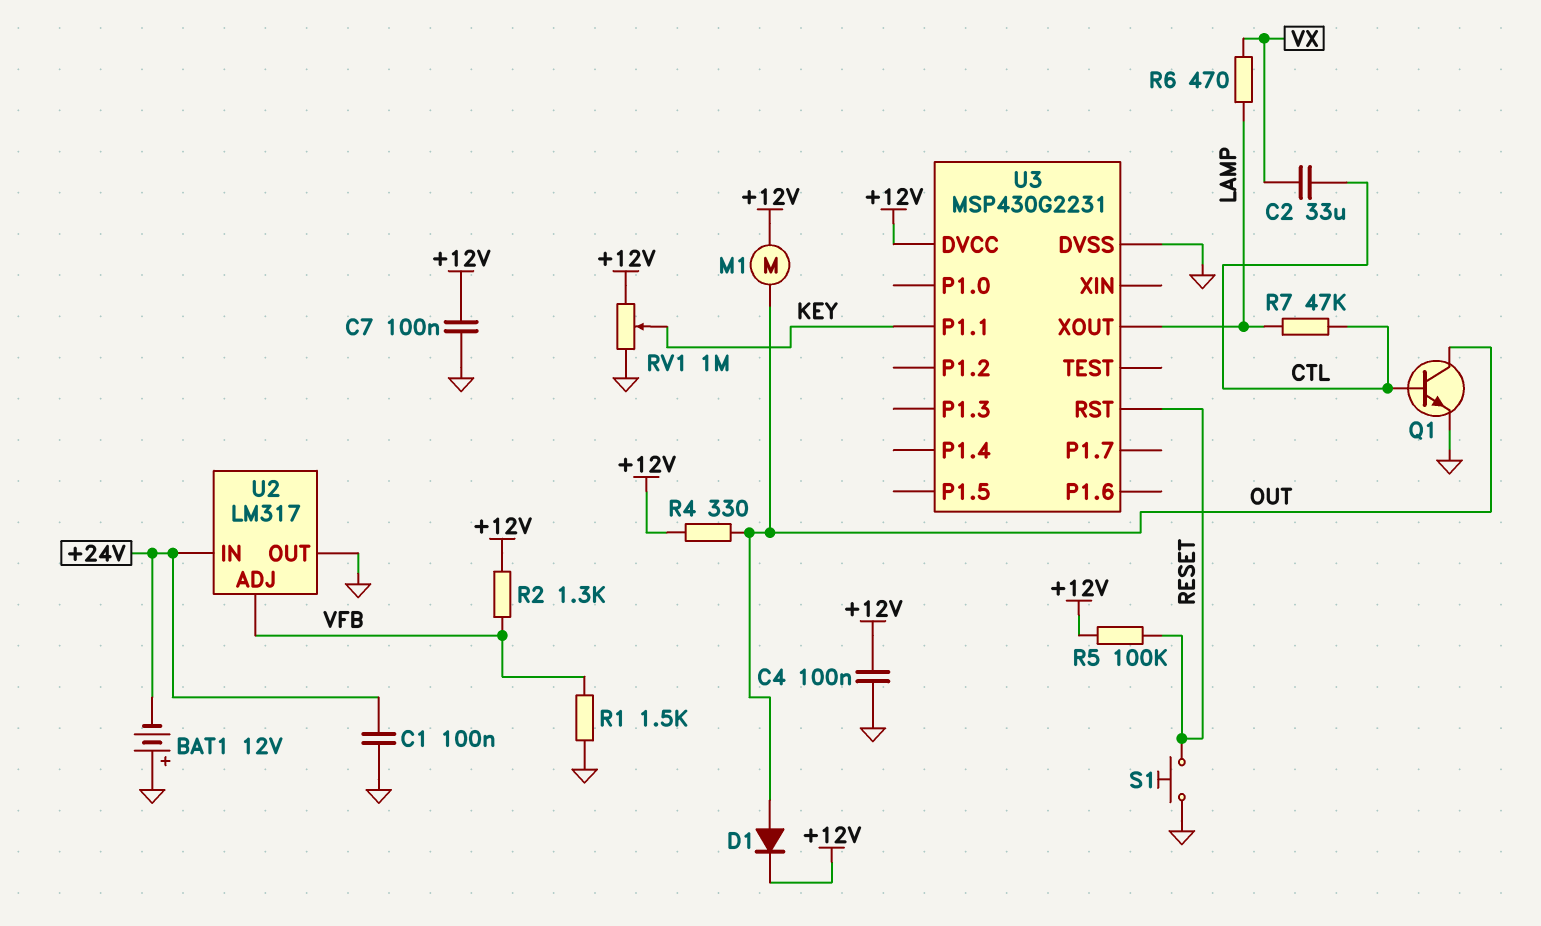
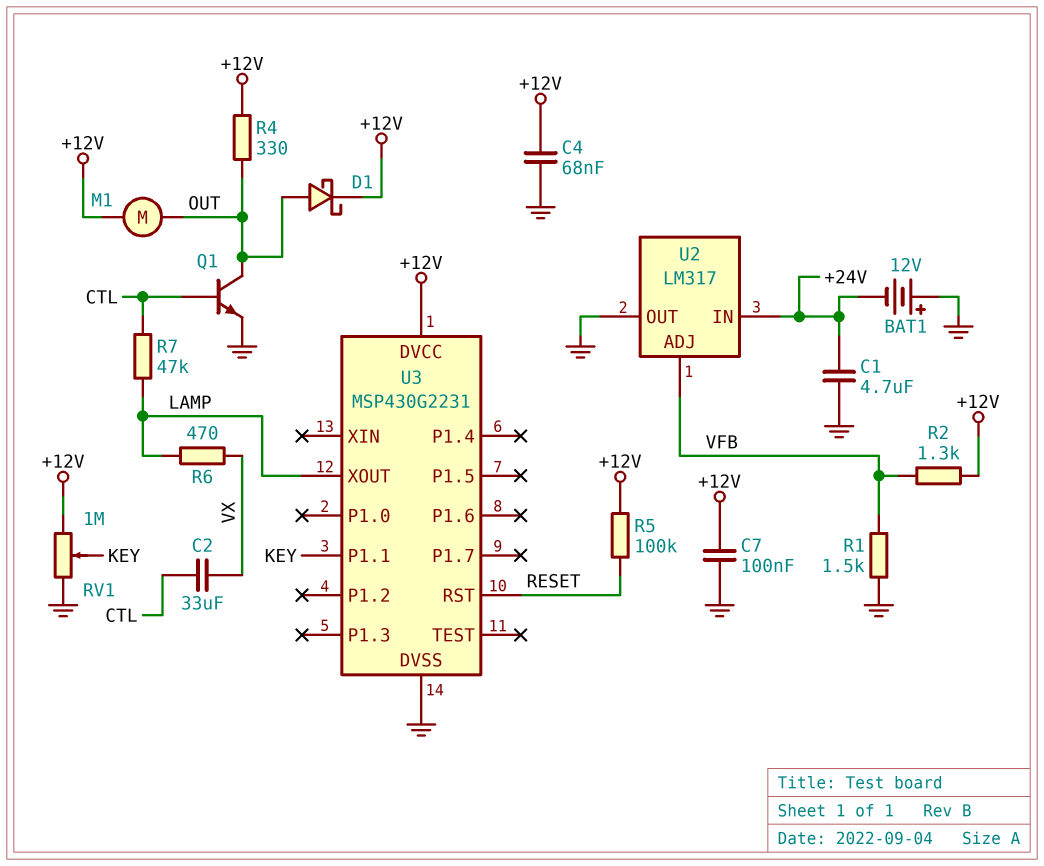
C1: 100nF (+24V, GND) -> 4.7uF (+24V, GND)
C4: 100nF (+12V, GND) -> 68nF (+12V, GND)
D1: diode (A OUT, K +12V) -> schottky (A OUT, K +12V)
S1: button (GND, RESET) -> none

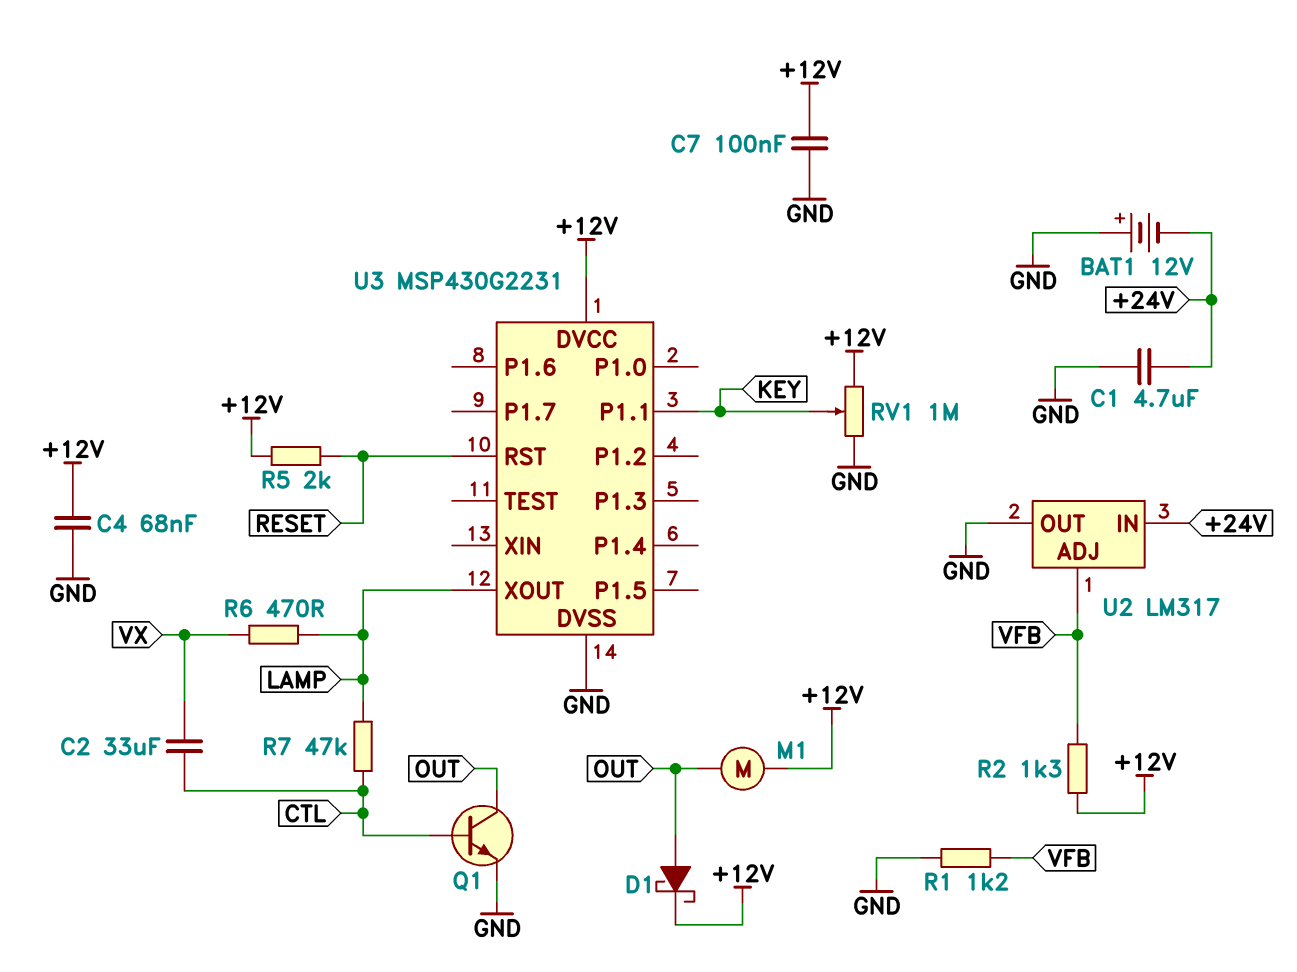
R1: 1.5k (GND, VFB) -> 1.2k (GND, VFB)
R4: 330 (+12V, OUT) -> none
R5: 100k (+12V, RESET) -> 2k (+12V, RESET)

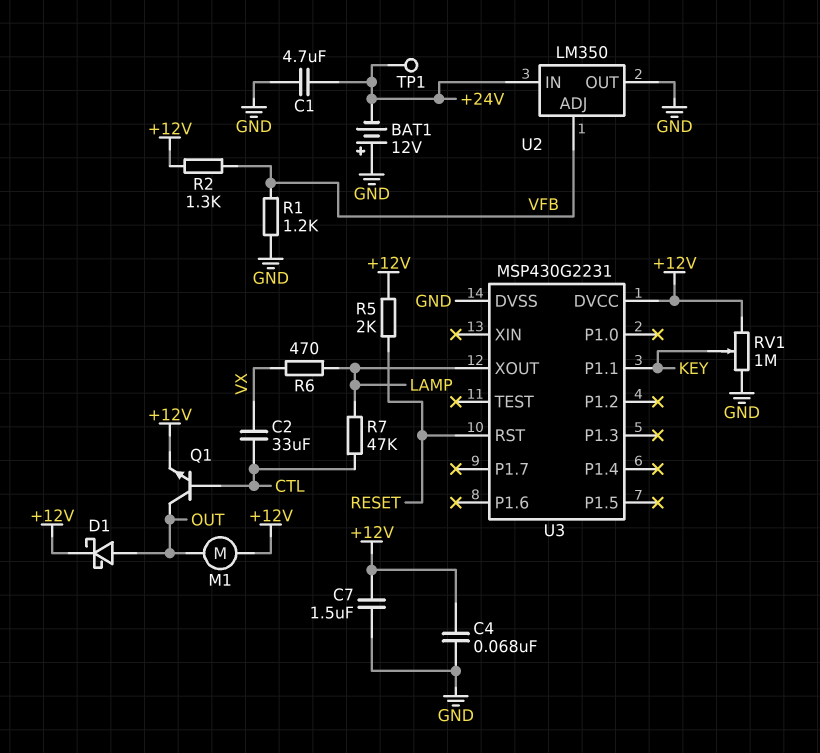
C7: 100nF (+12V, GND) -> 1.5uF (+12V, GND)
Q1: NPN (B CTL, C OUT, E GND) -> NPN (B CTL, C OUT, E +12V)
TP1: none -> test point (+24V)
U2: LM317 -> LM350

